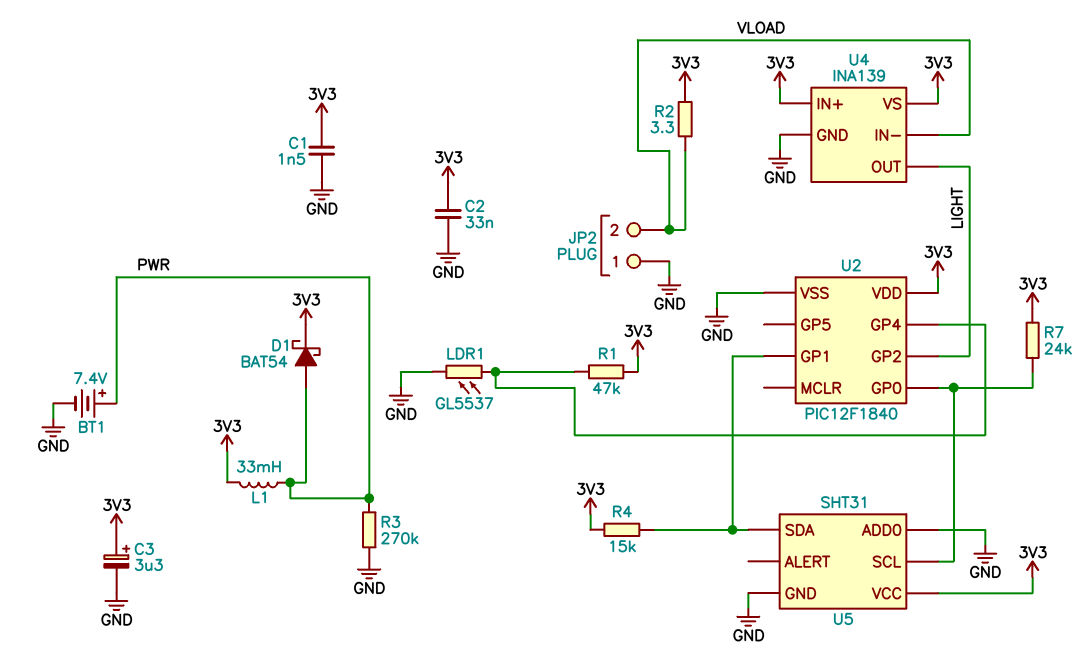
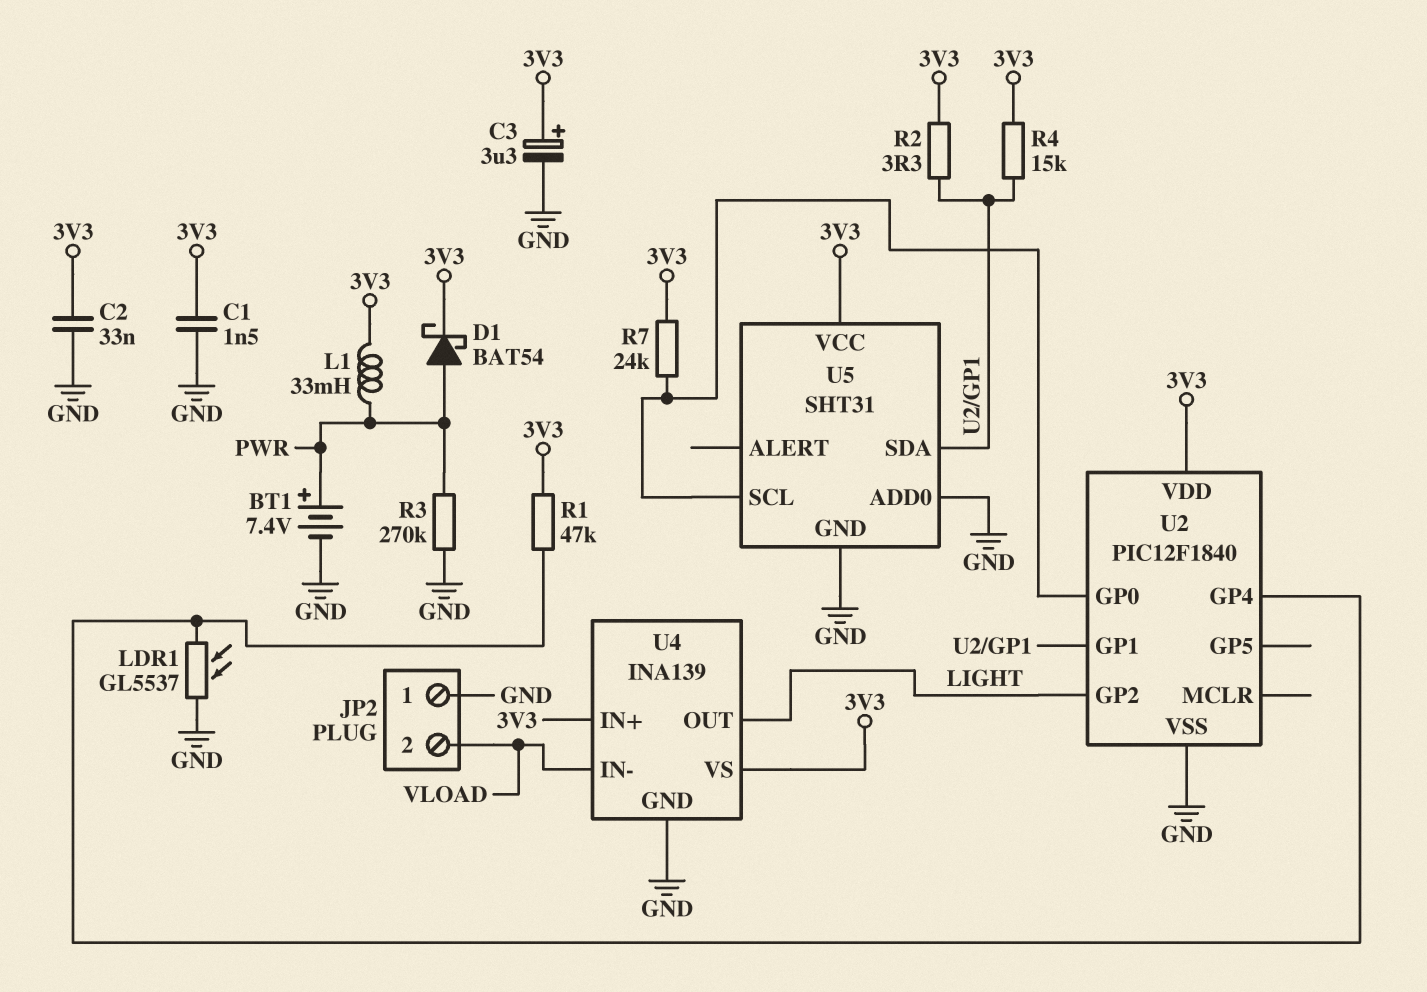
R2: 3.3 (3V3, VLOAD) -> 3.3 (3V3, U2/GP1)

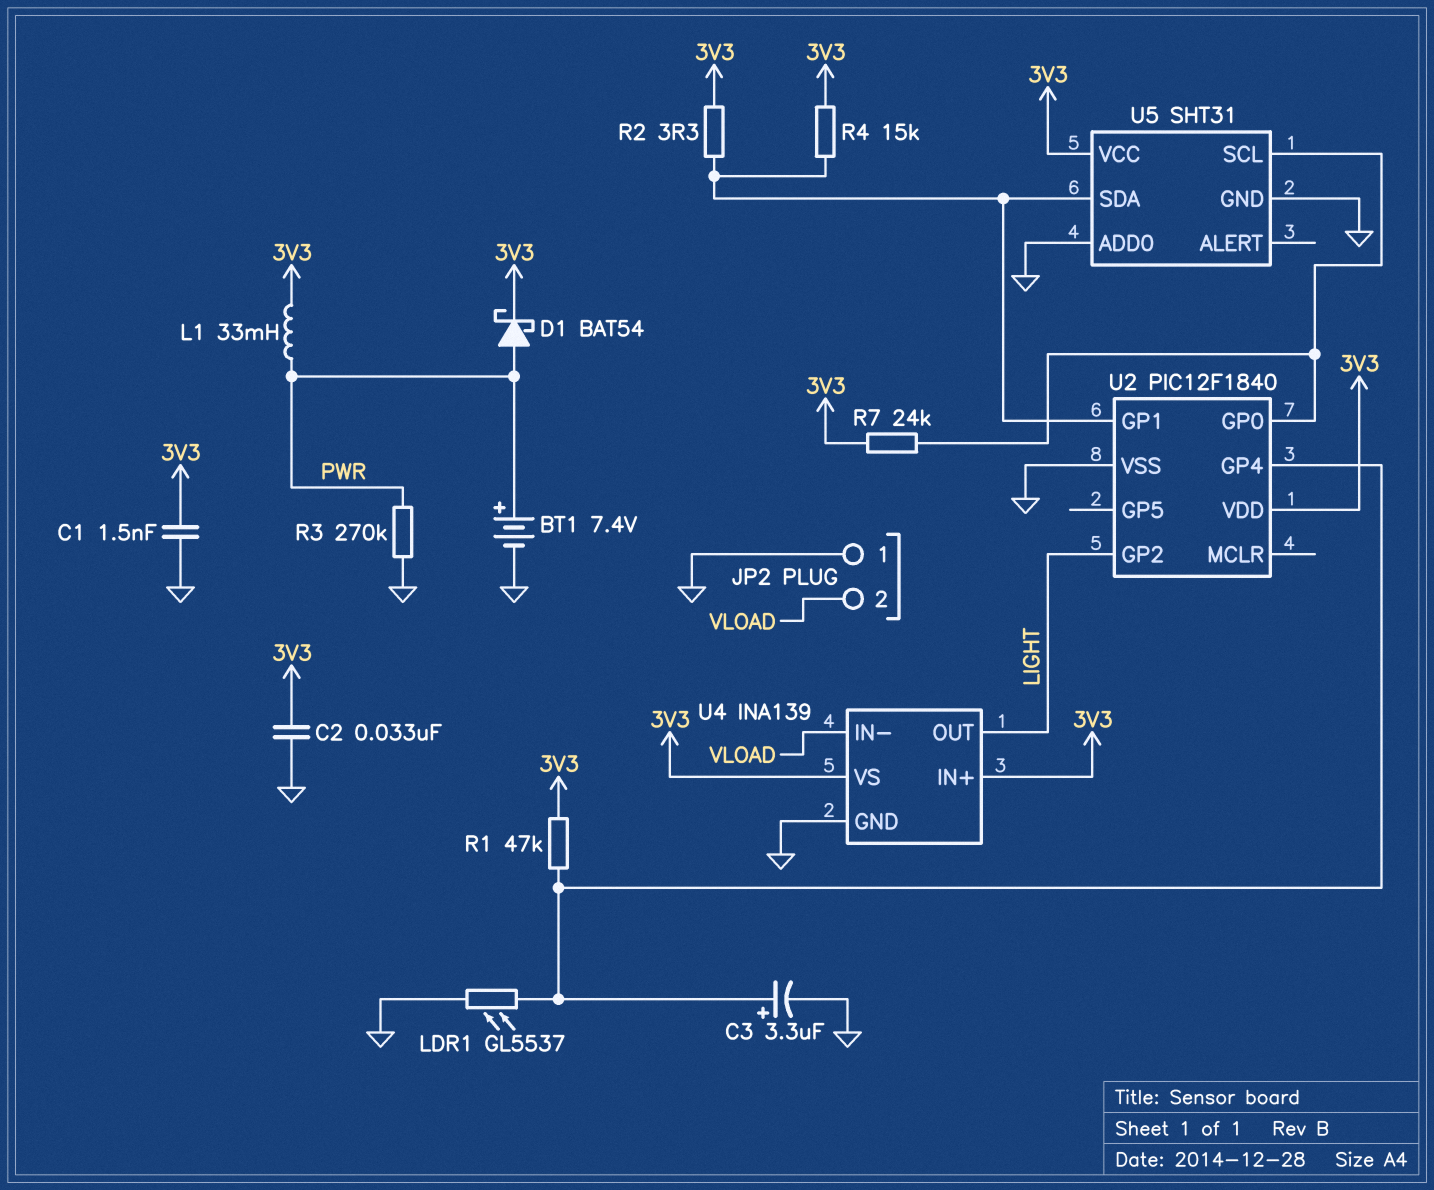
C3: 3.3uF (plus 3V3, minus GND) -> 3.3uF (plus U2/GP4, minus GND)

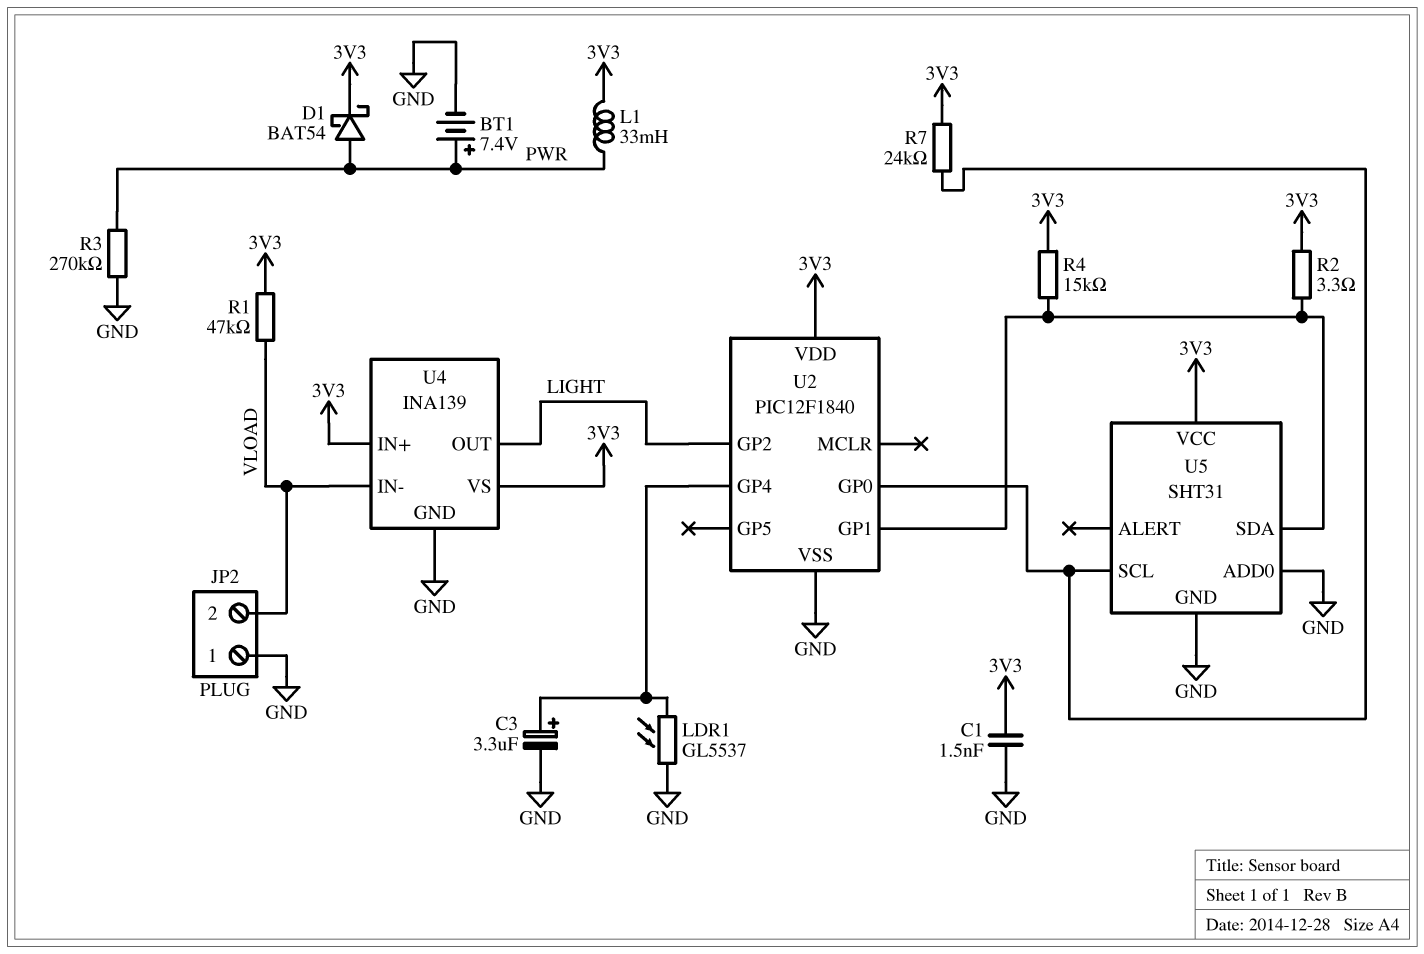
C2: 33nF (3V3, GND) -> none
R1: 47k (3V3, U2/GP4) -> 47k (3V3, VLOAD)

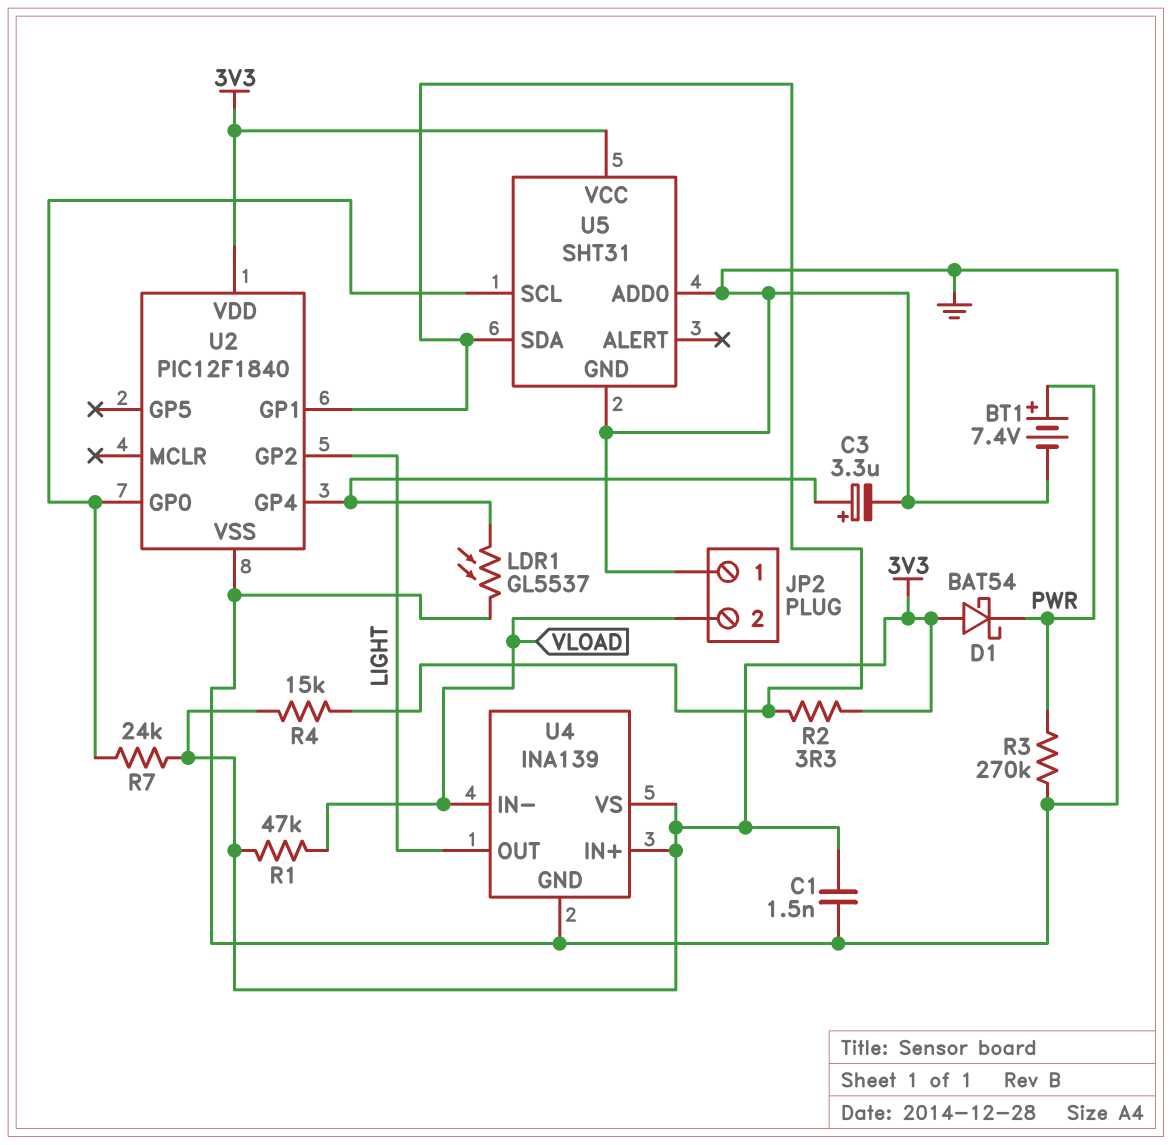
D1: schottky BAT54 (A PWR, K 3V3) -> schottky BAT54 (A 3V3, K PWR)
L1: 33mH (3V3, PWR) -> none

